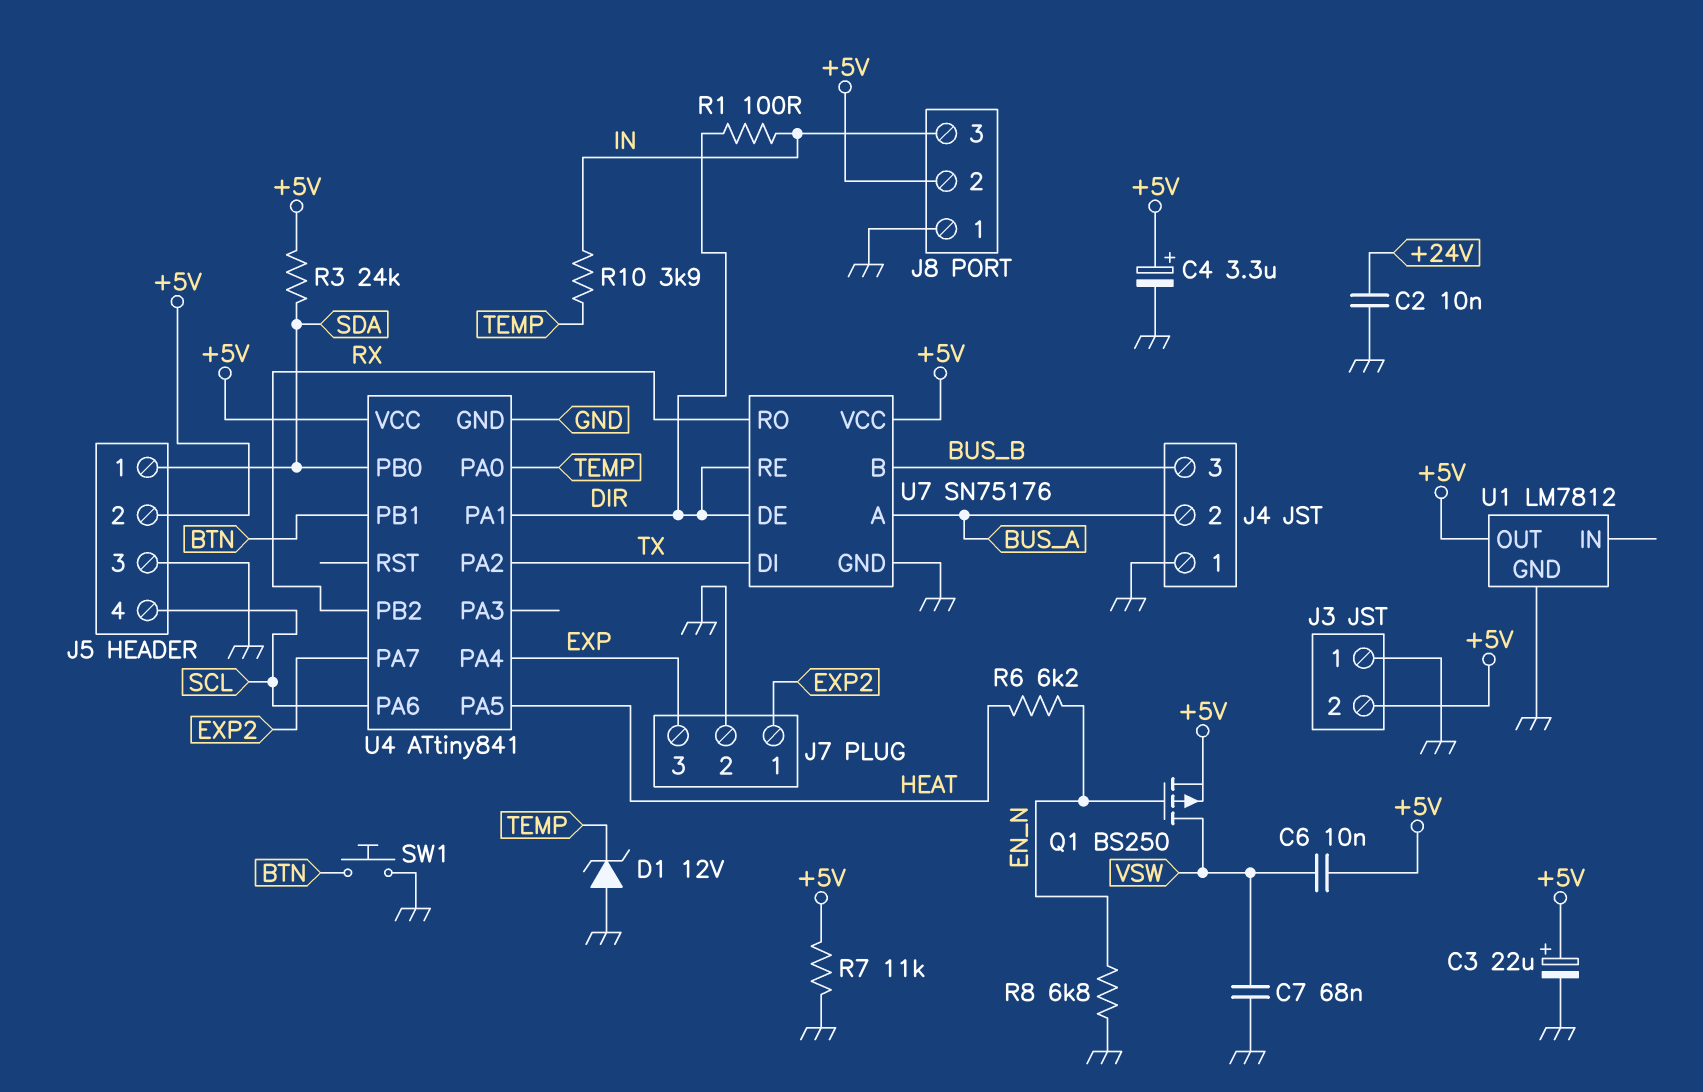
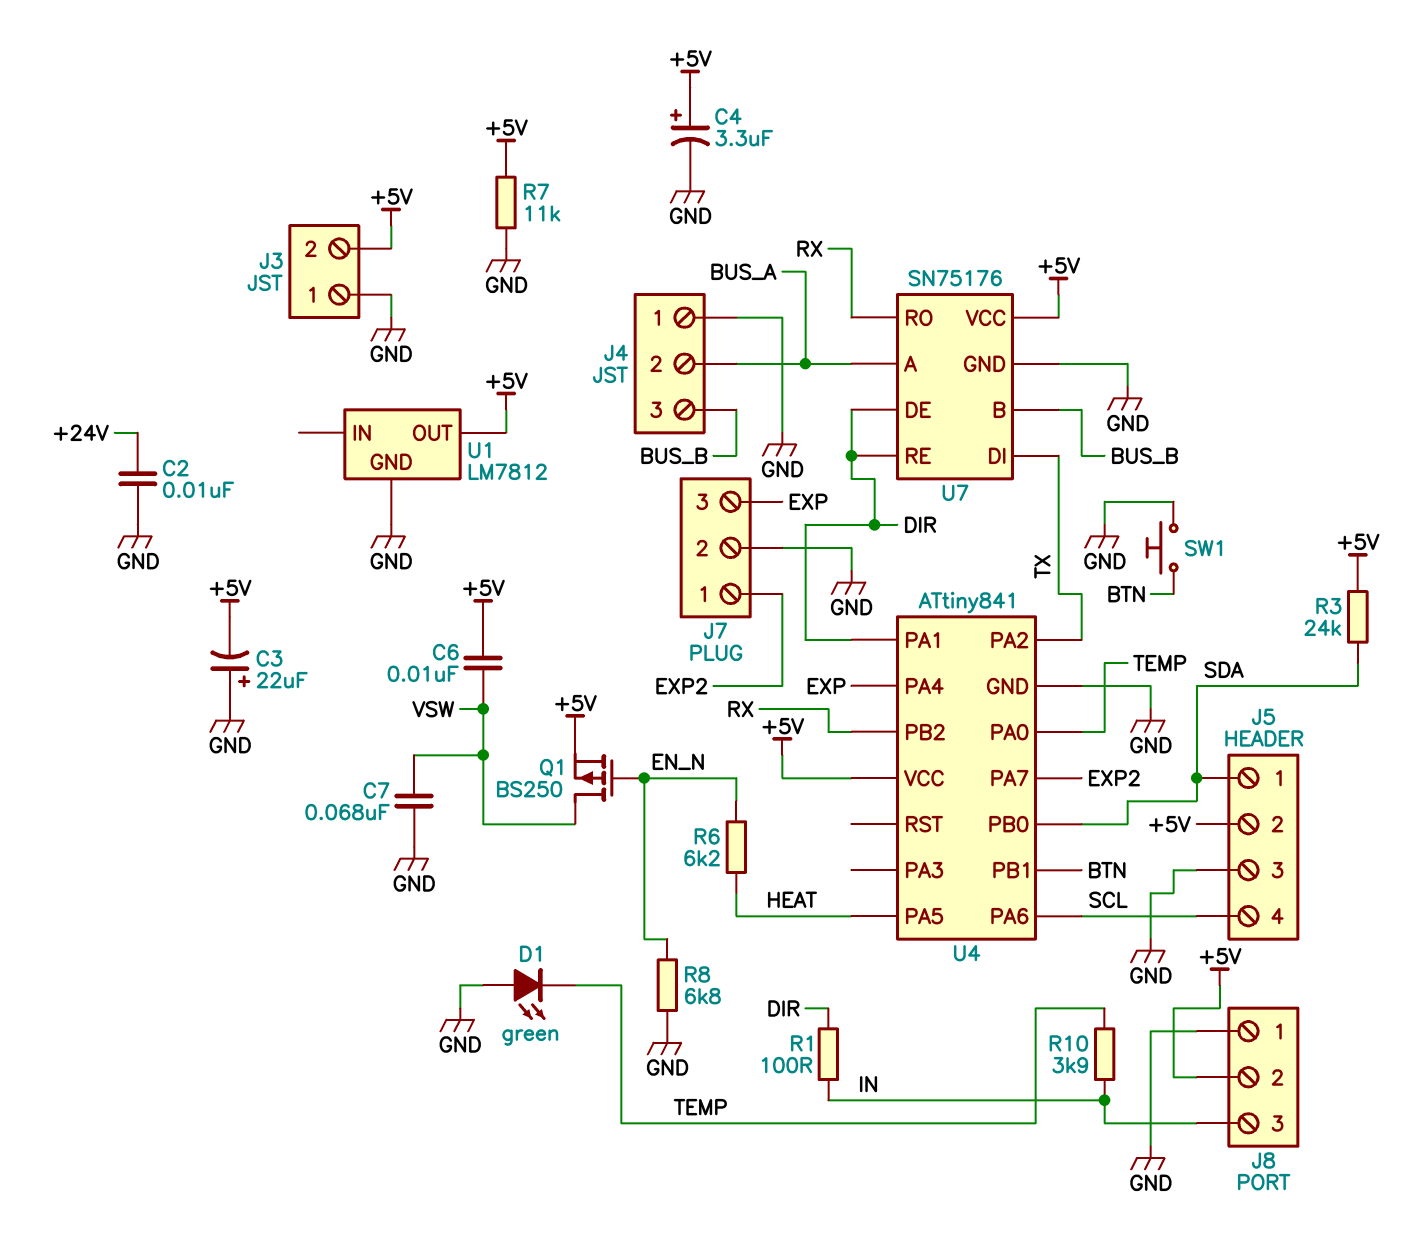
C3: 22uF (plus +5V, minus GND) -> 22uF (plus GND, minus +5V)
D1: zener 12V (A GND, K TEMP) -> LED green (A GND, K TEMP)

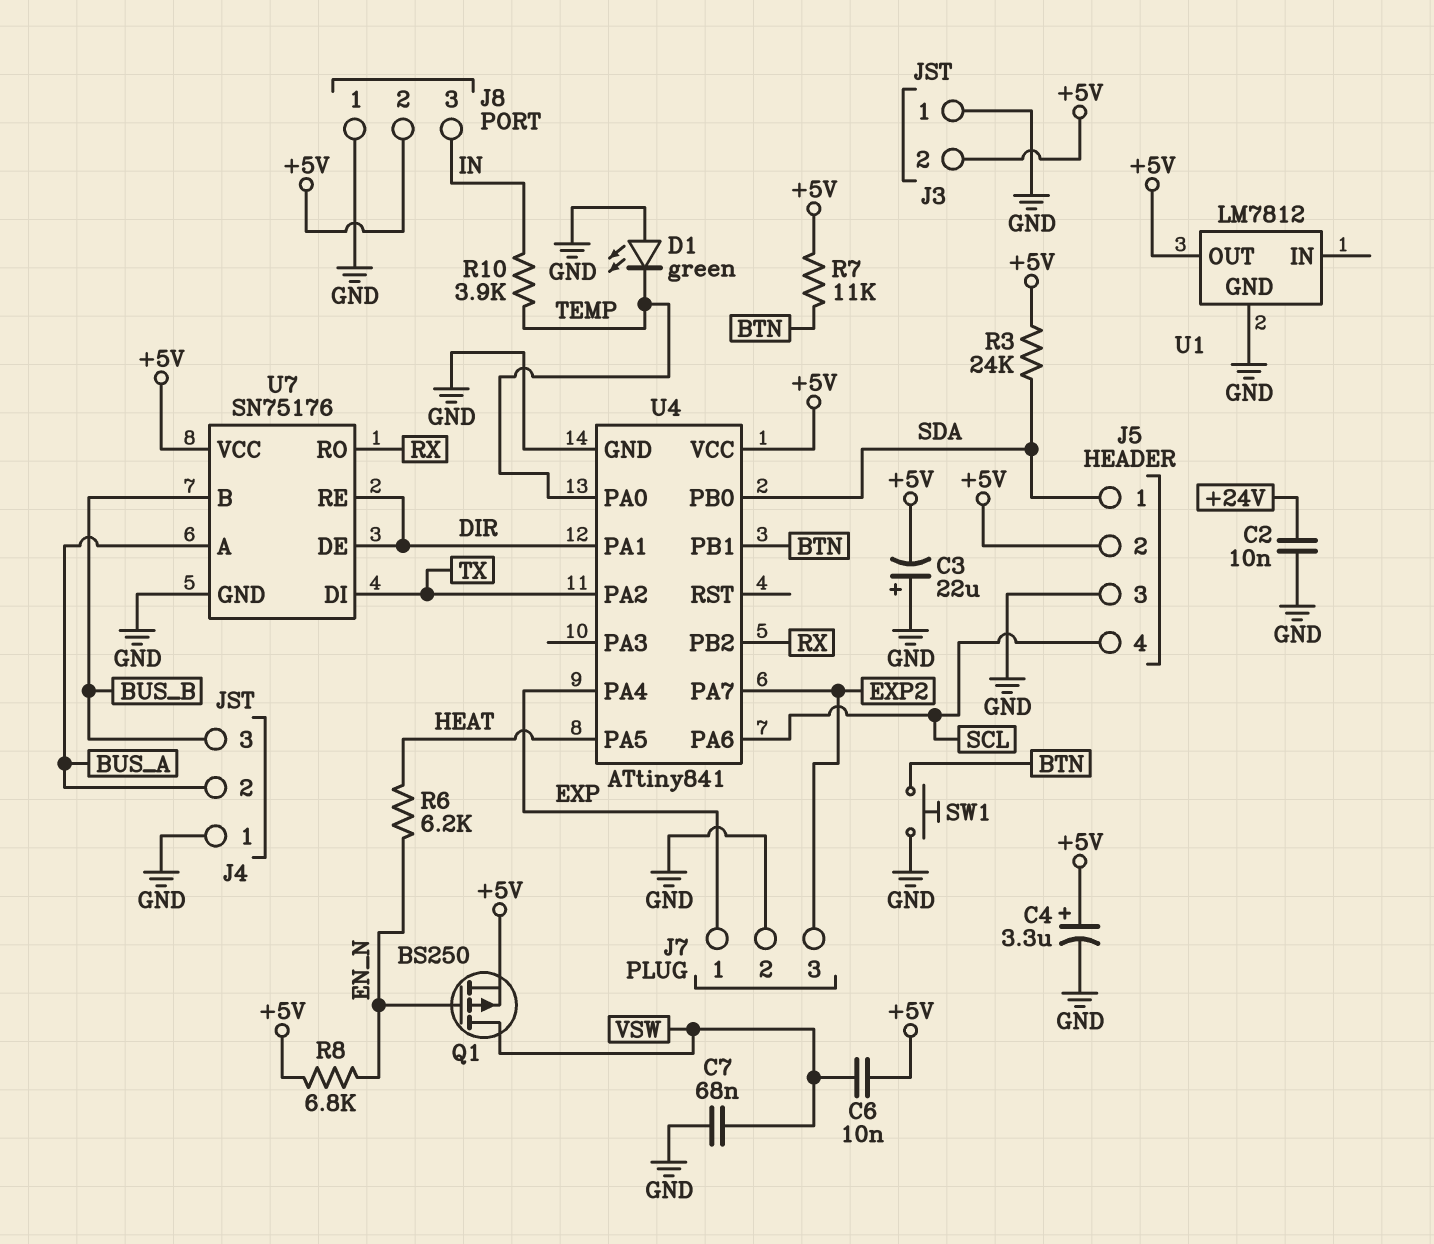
J7 pin 1: EXP2 -> EXP
J7 pin 3: EXP -> EXP2
R1: 100 (DIR, IN) -> none
R7: 11k (+5V, GND) -> 11k (+5V, BTN)
R8: 6.8k (EN_N, GND) -> 6.8k (+5V, EN_N)

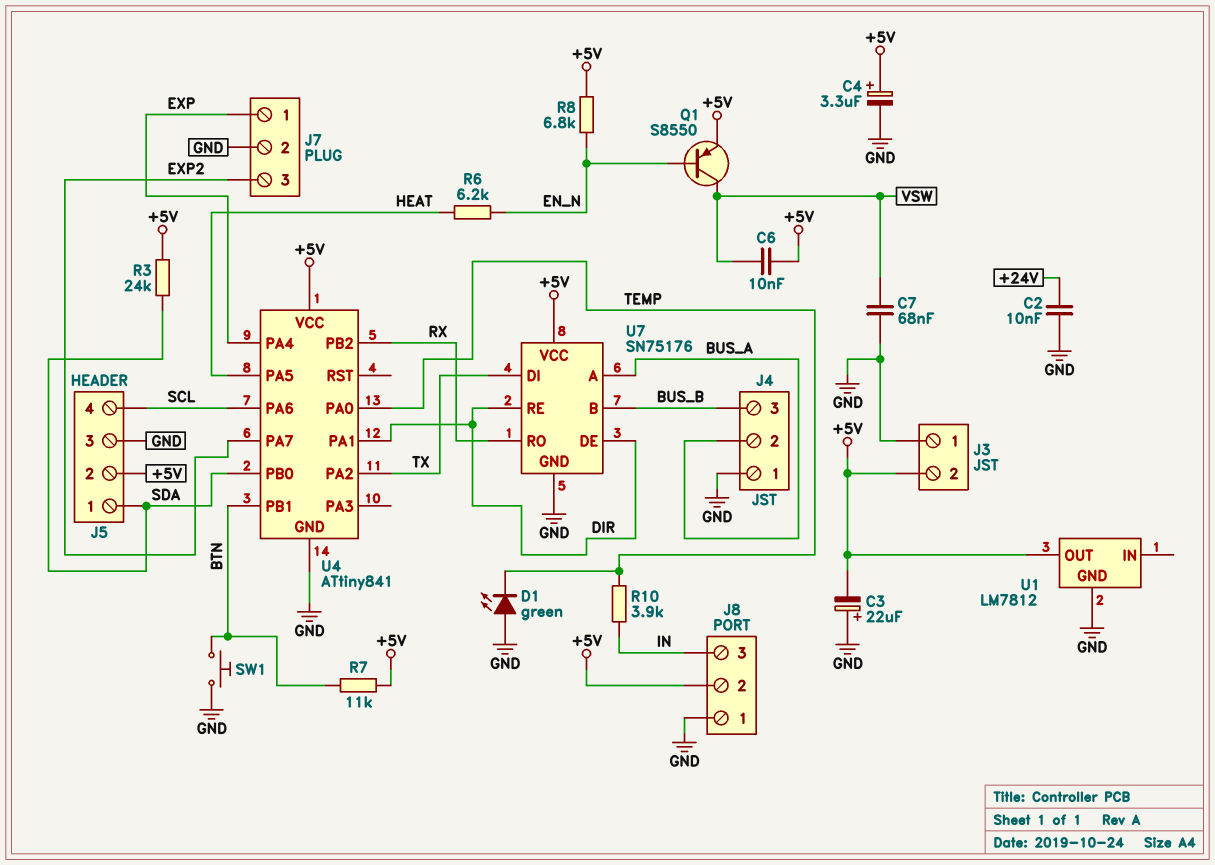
Q1: PMOS BS250 (G EN_N, D VSW, S +5V) -> PNP S8550 (B EN_N, C VSW, E +5V)

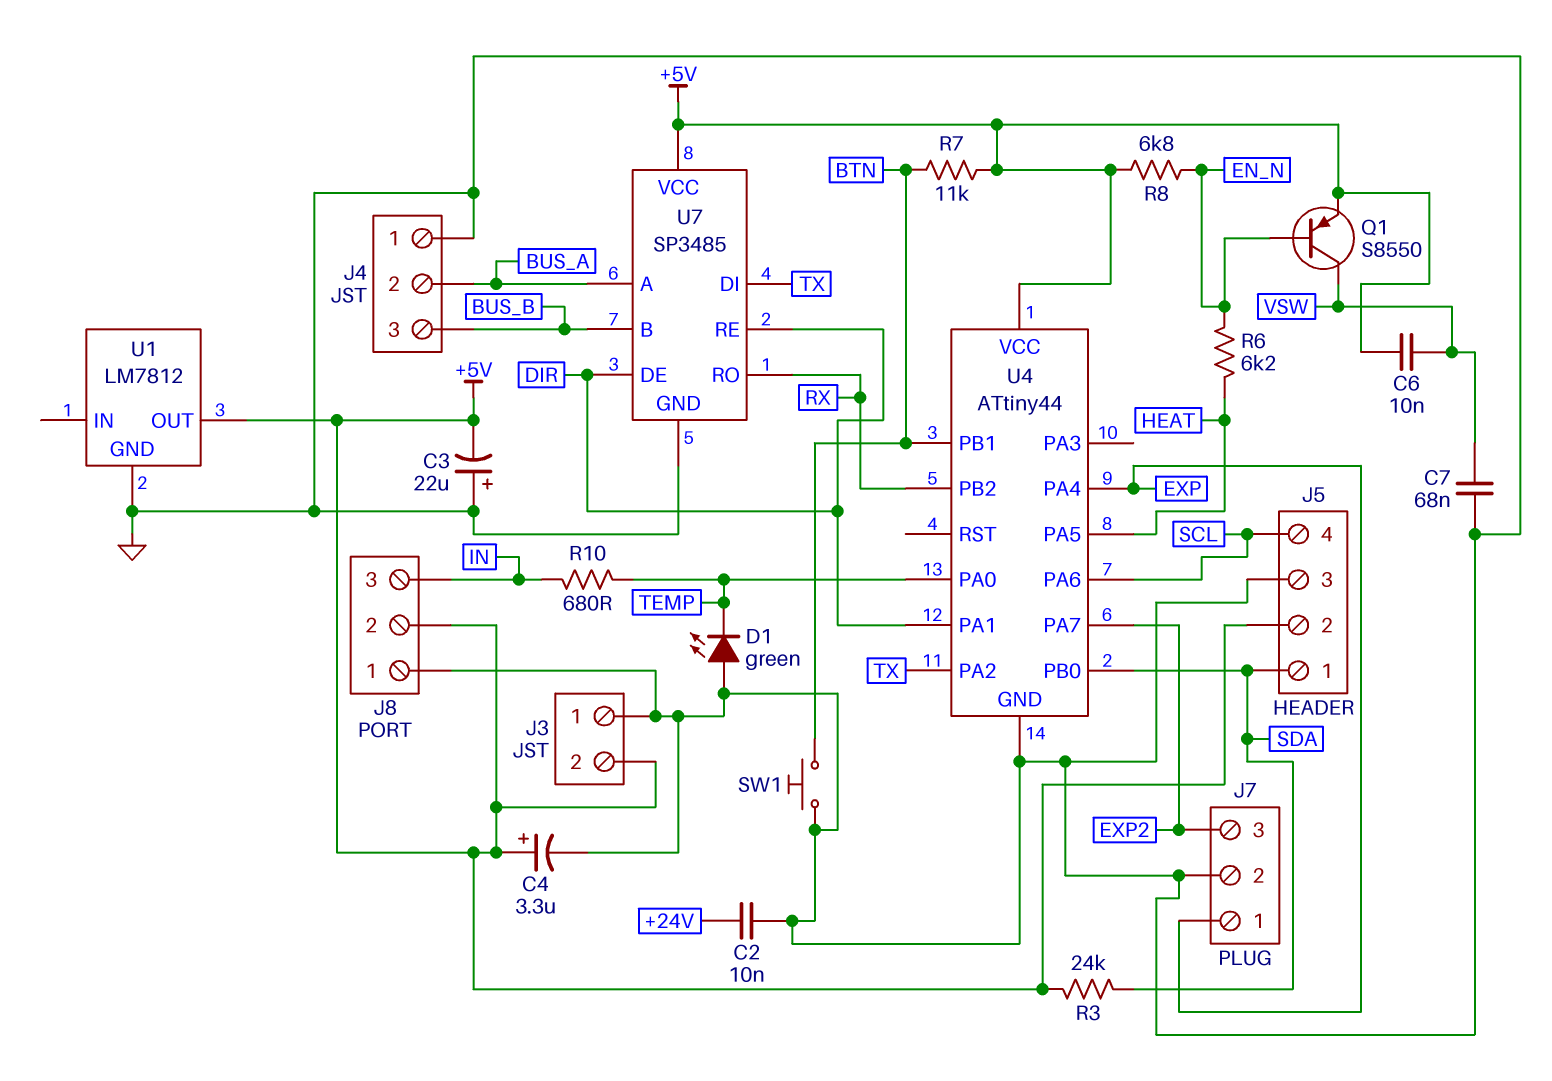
R10: 3.9k (IN, TEMP) -> 680 (IN, TEMP)
U4: ATtiny841 -> ATtiny44
U7: SN75176 -> SP3485

